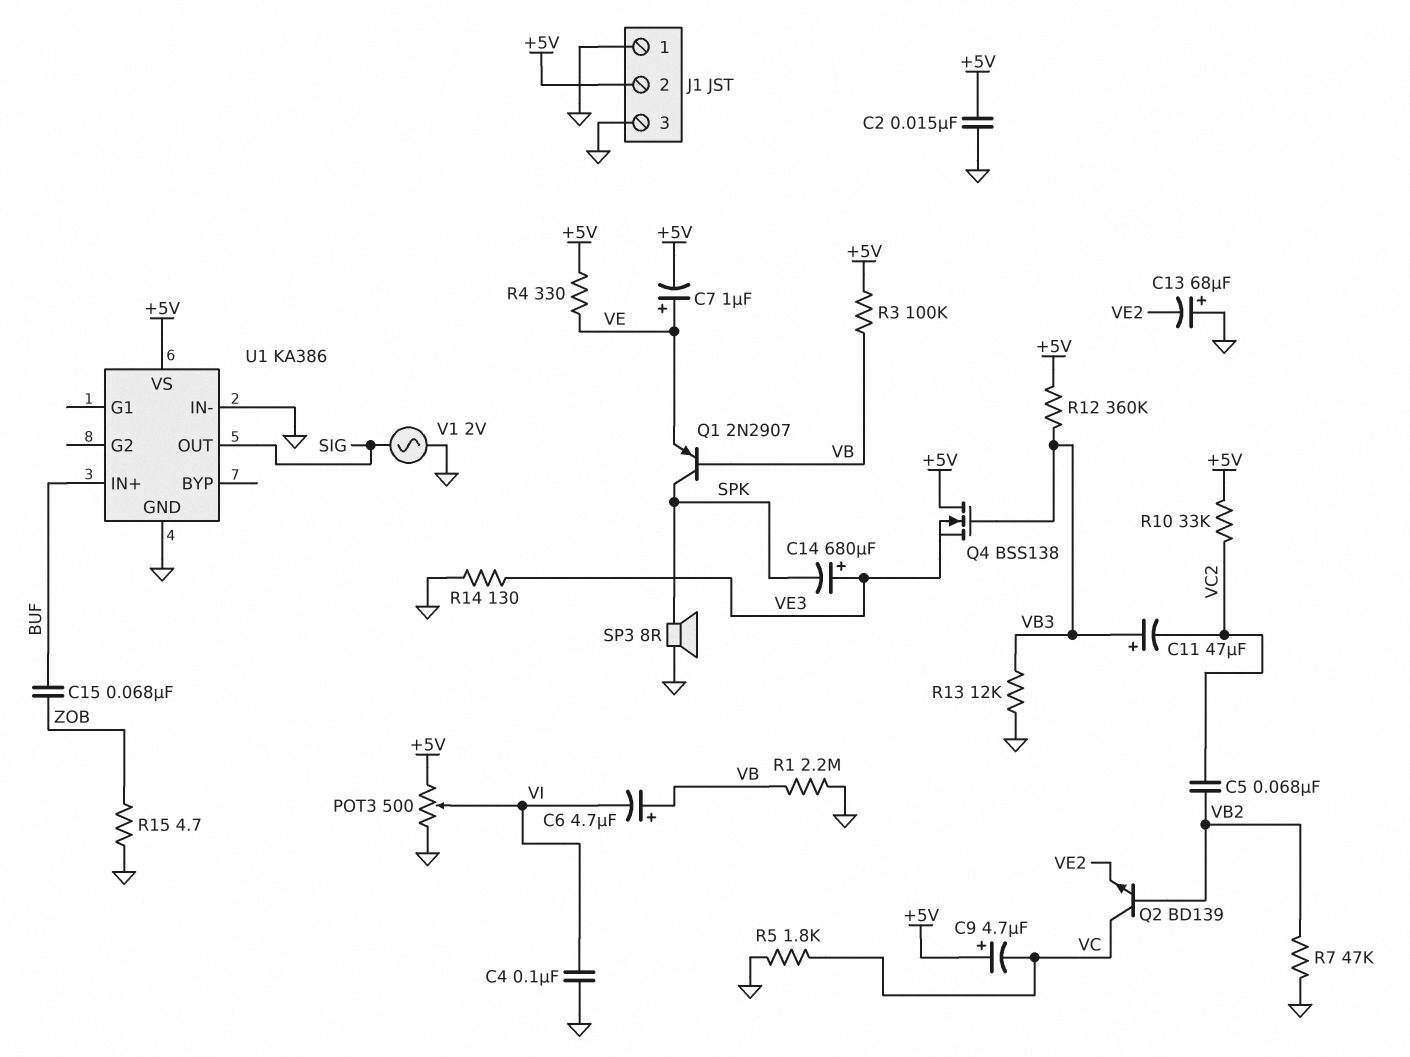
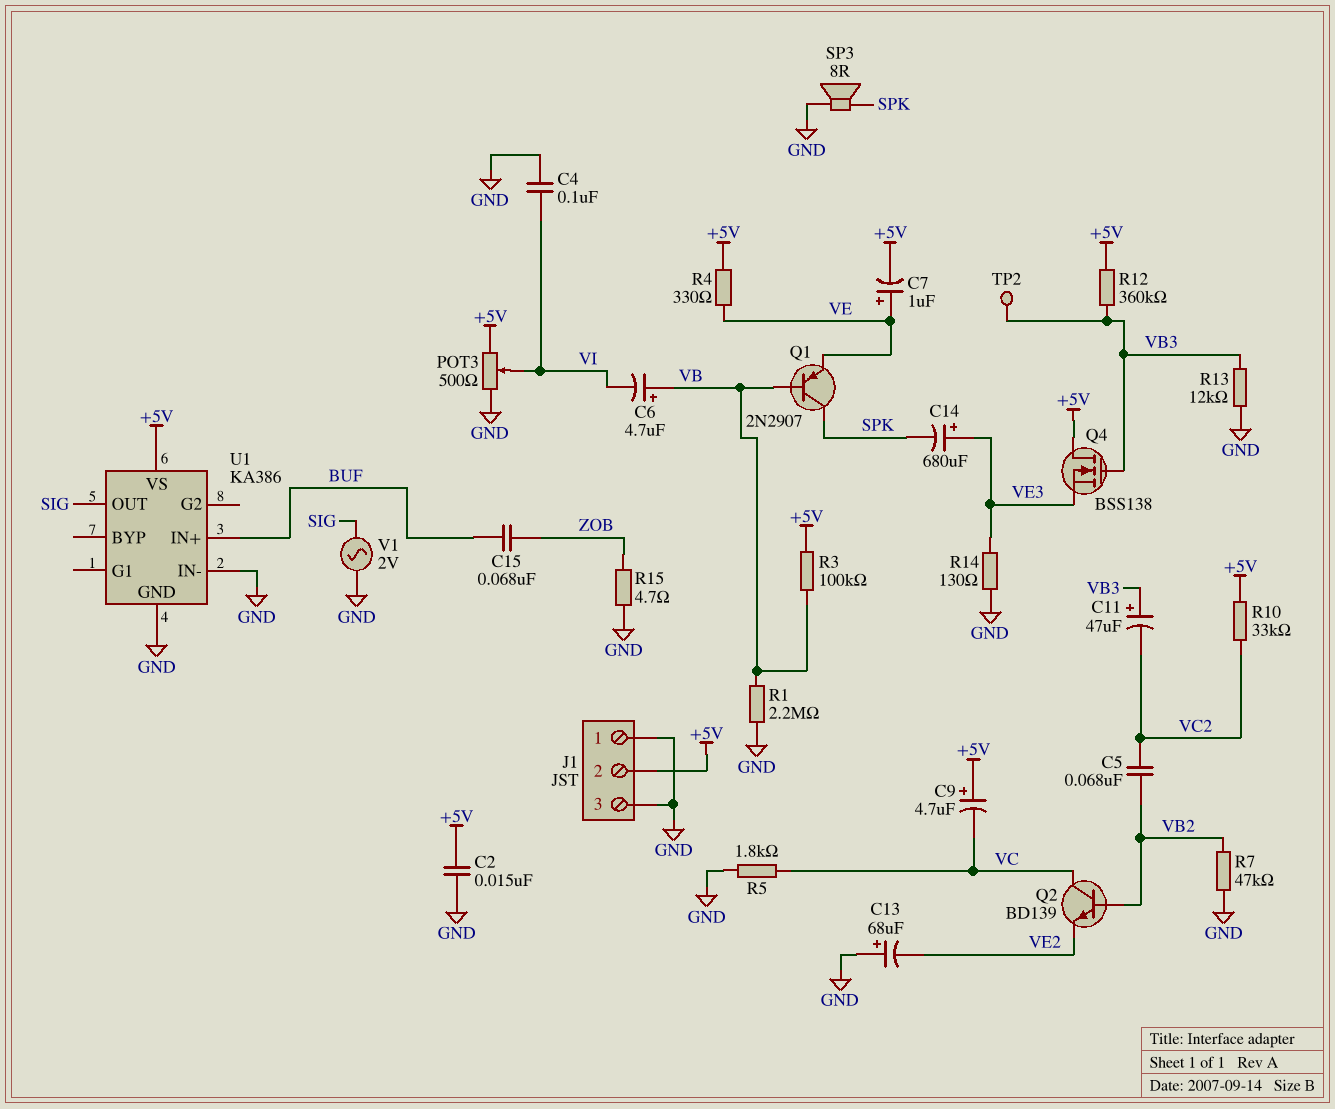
TP2: none -> test point (VB3)

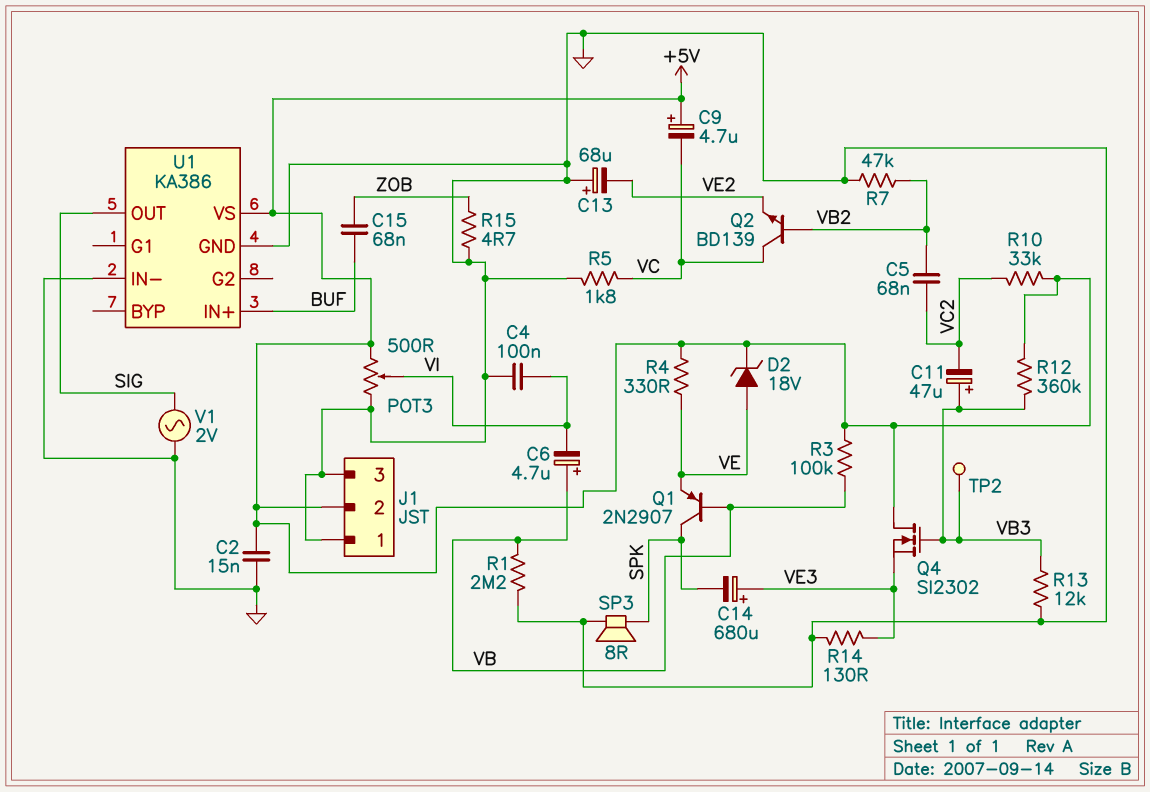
C7: 1uF (plus VE, minus +5V) -> none
D2: none -> zener 18V (A VE, K +5V)
Q4: NMOS BSS138 (G VB3, D +5V, S VE3) -> NMOS SI2302 (G VB3, D +5V, S VE3)

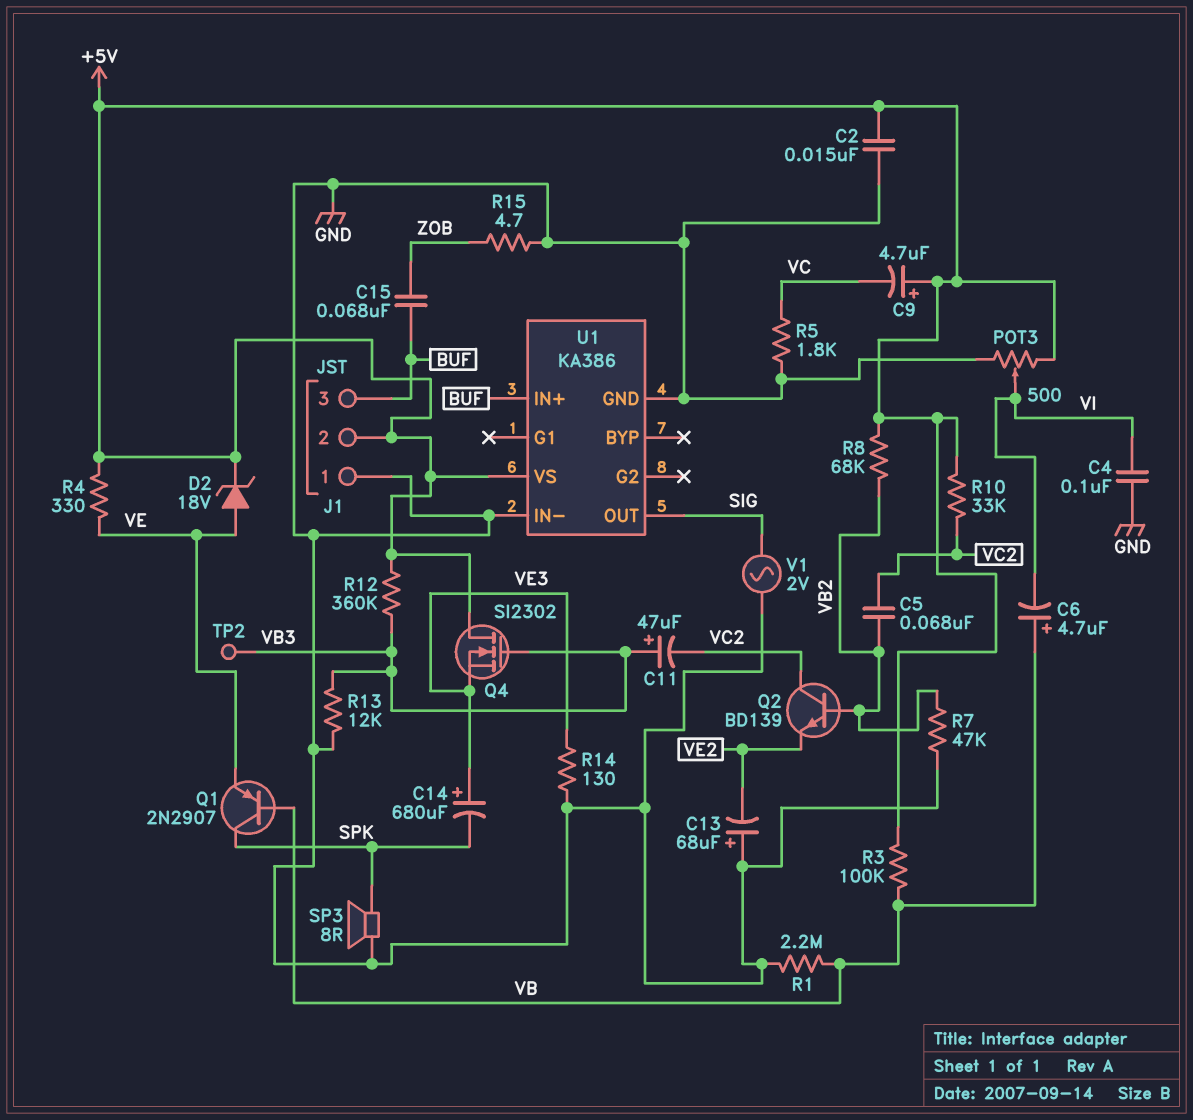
J1 pin 3: GND -> BUF
Q2: NPN BD139 (B VB2, C VC, E VE2) -> NPN BD139 (B VB2, C VC2, E VE2)
R8: none -> 68k (+5V, VB2)

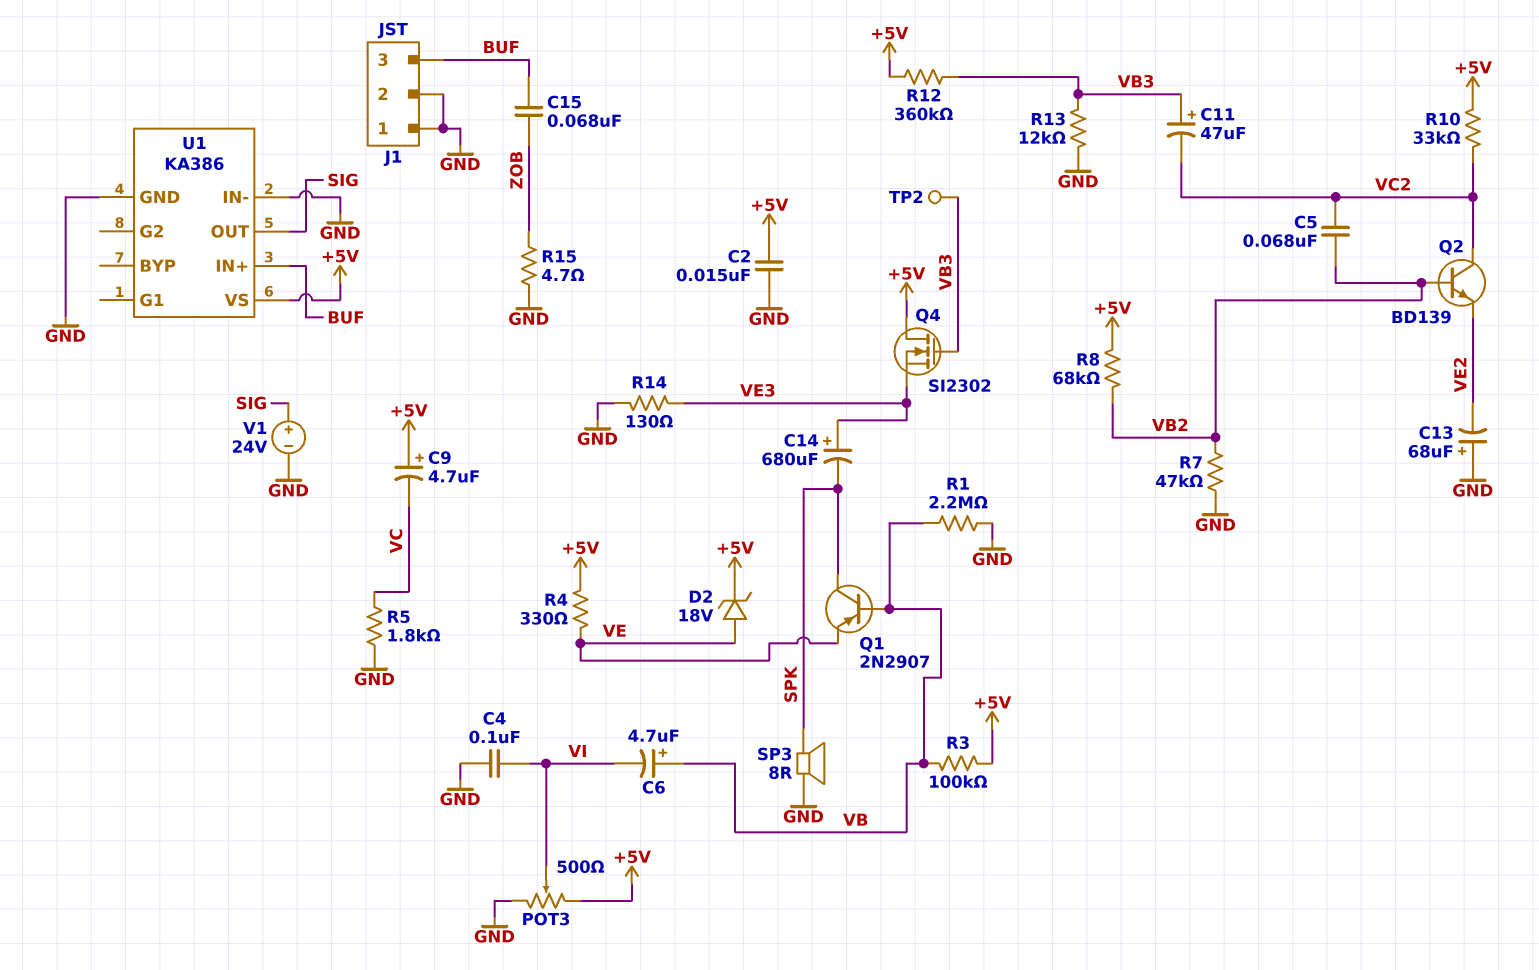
J1 pin 2: +5V -> GND
V1: AC 2V (GND, SIG) -> 24V (plus SIG, minus GND)

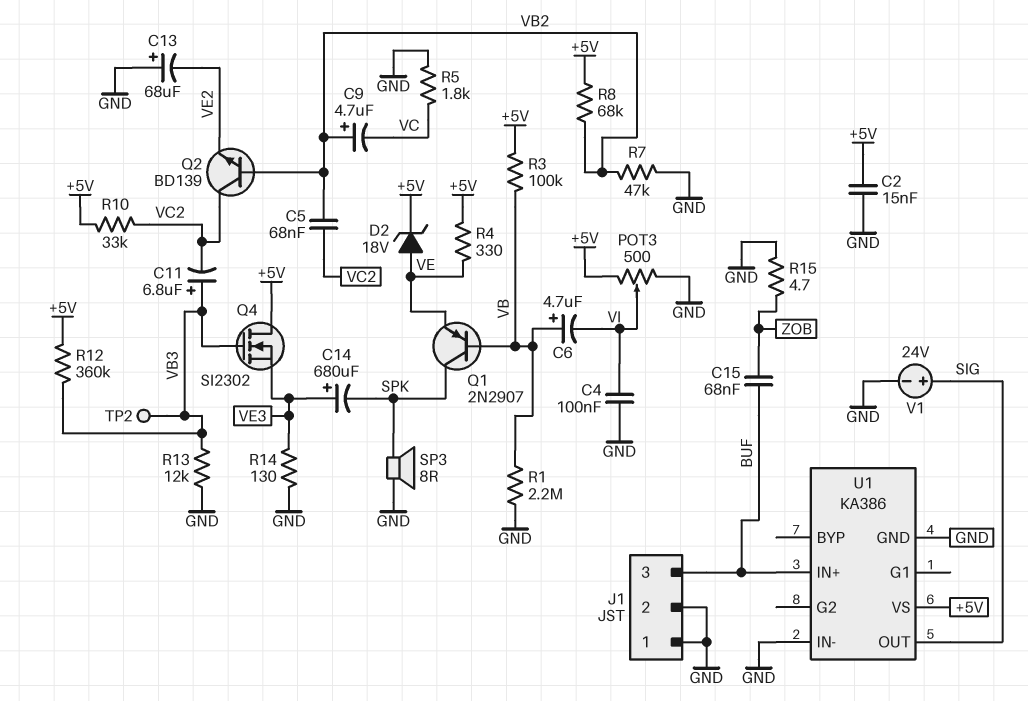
C9: 4.7uF (plus +5V, minus VC) -> 4.7uF (plus VB2, minus VC)
C11: 47uF (plus VB3, minus VC2) -> 6.8uF (plus VB3, minus VC2)

